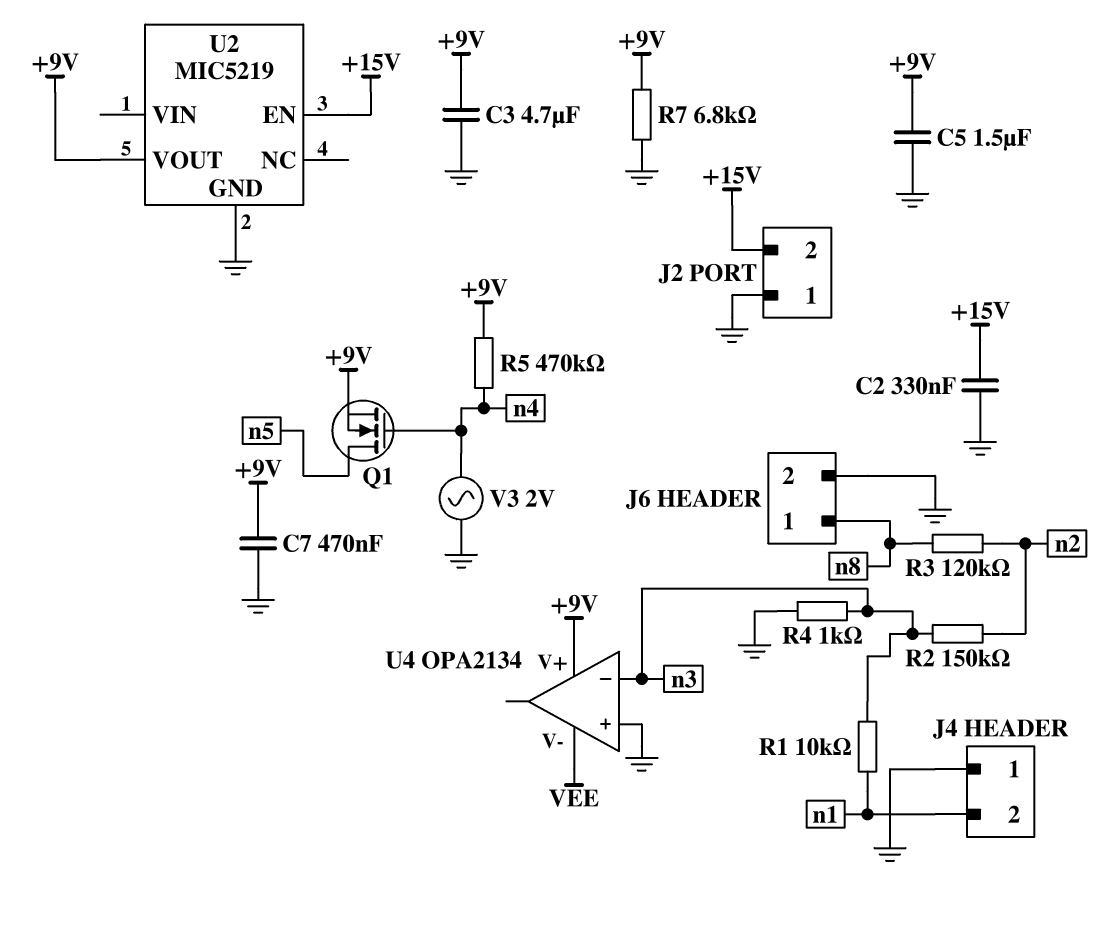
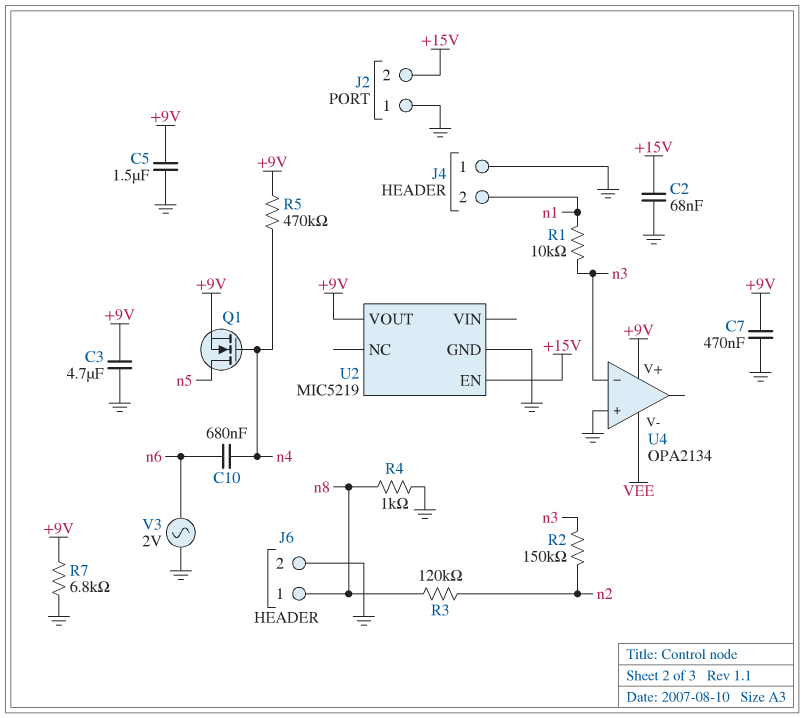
C2: 330nF (+15V, GND) -> 68nF (+15V, GND)
C10: none -> 680nF (n4, n6)
R4: 1k (GND, n3) -> 1k (GND, n8)
V3: AC 2V (GND, n4) -> AC 2V (GND, n6)

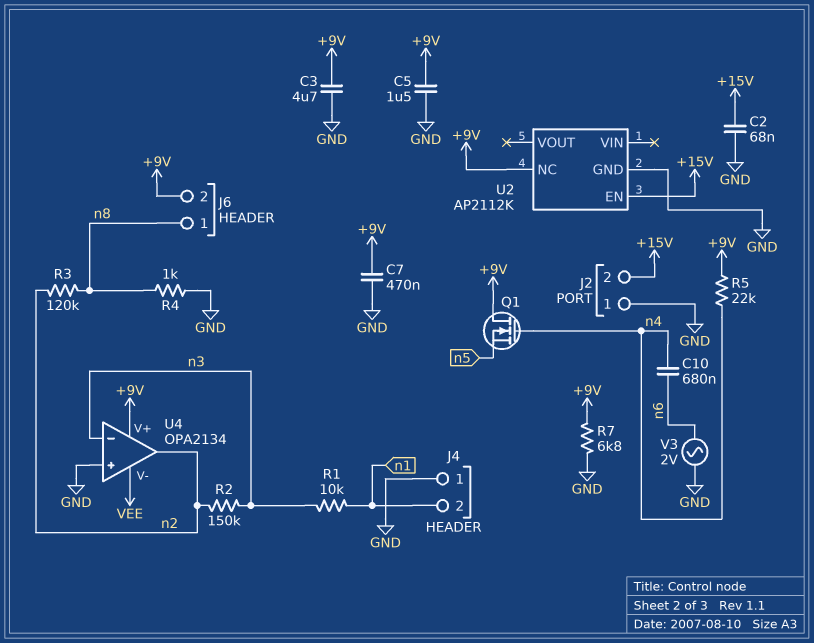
J6 pin 2: GND -> +9V
Q1: NMOS (G n4, D n5, S +9V) -> NMOS (G n4, D +9V, S n5)
R5: 470k (+9V, n4) -> 22k (+9V, n4)
U2: MIC5219 -> AP2112K
U2 pin NC: none -> +9V
U2 pin VOUT: +9V -> none
U4 pin out: none -> n2

